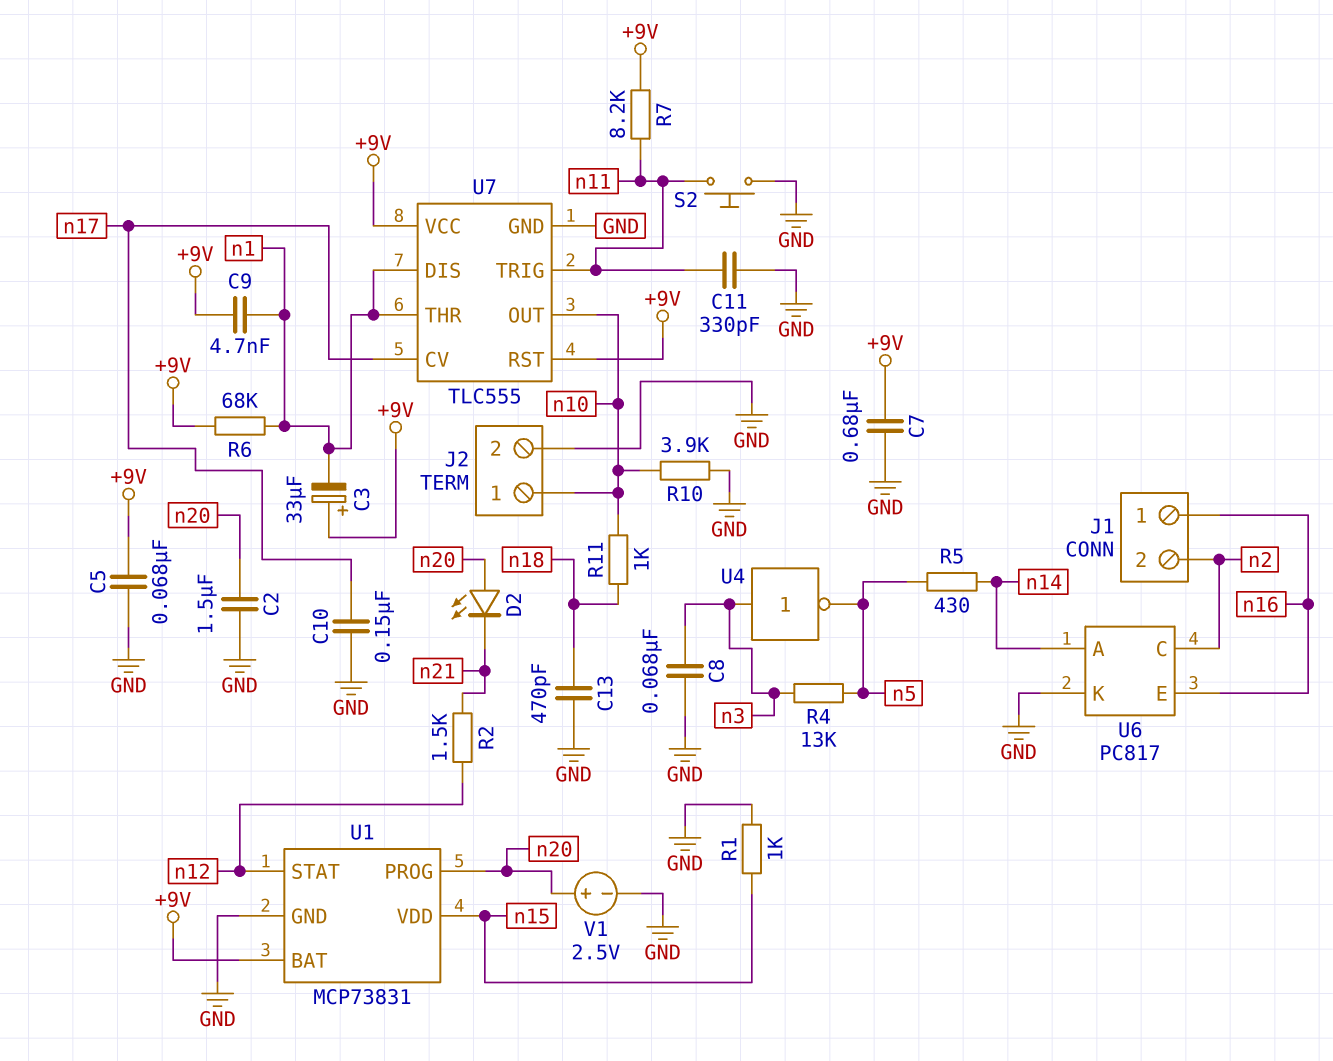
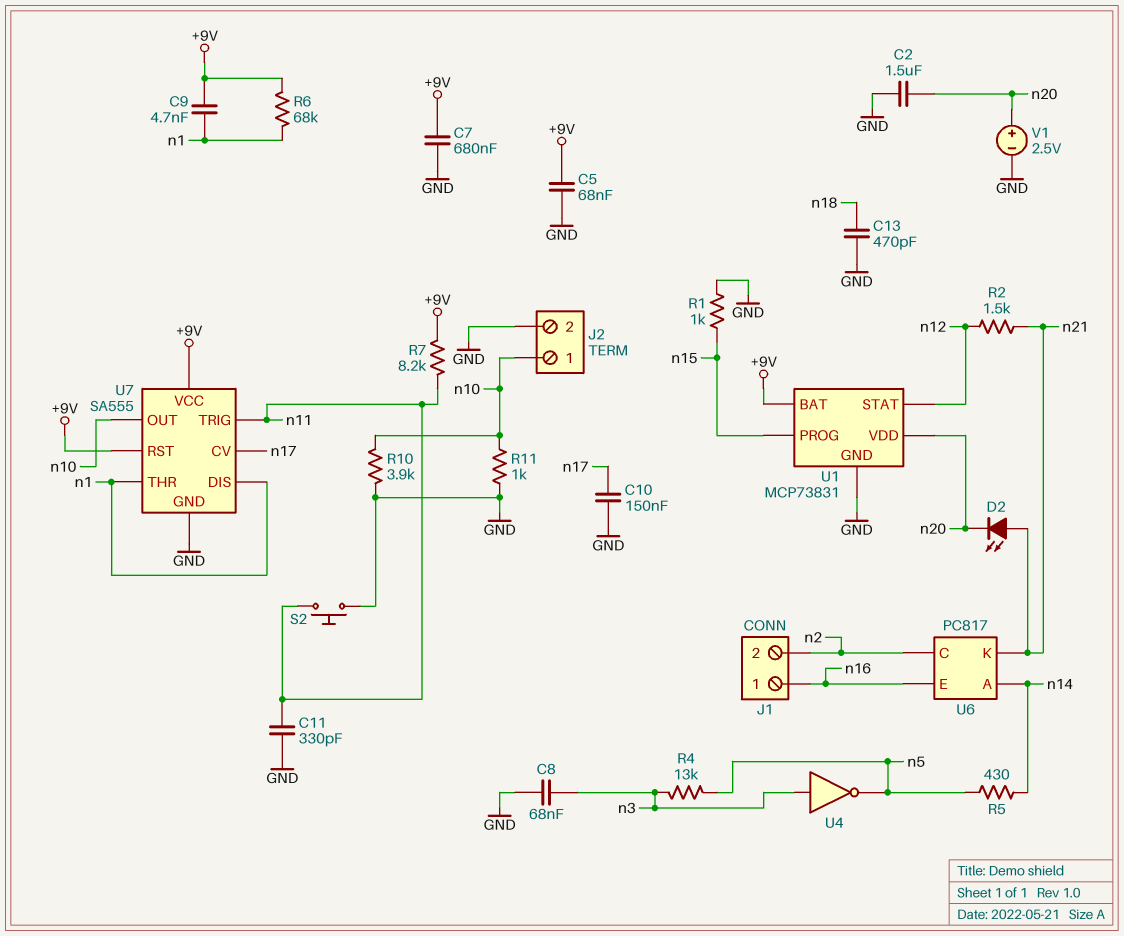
C3: 33uF (plus +9V, minus n1) -> none
D2: LED (A n20, K n21) -> LED (A n21, K n20)
R11: 1k (n10, n18) -> 1k (GND, n10)
U1 pin PROG: n20 -> n15
U1 pin VDD: n15 -> n20
U6 pin K: GND -> n21
U7: TLC555 -> SA555

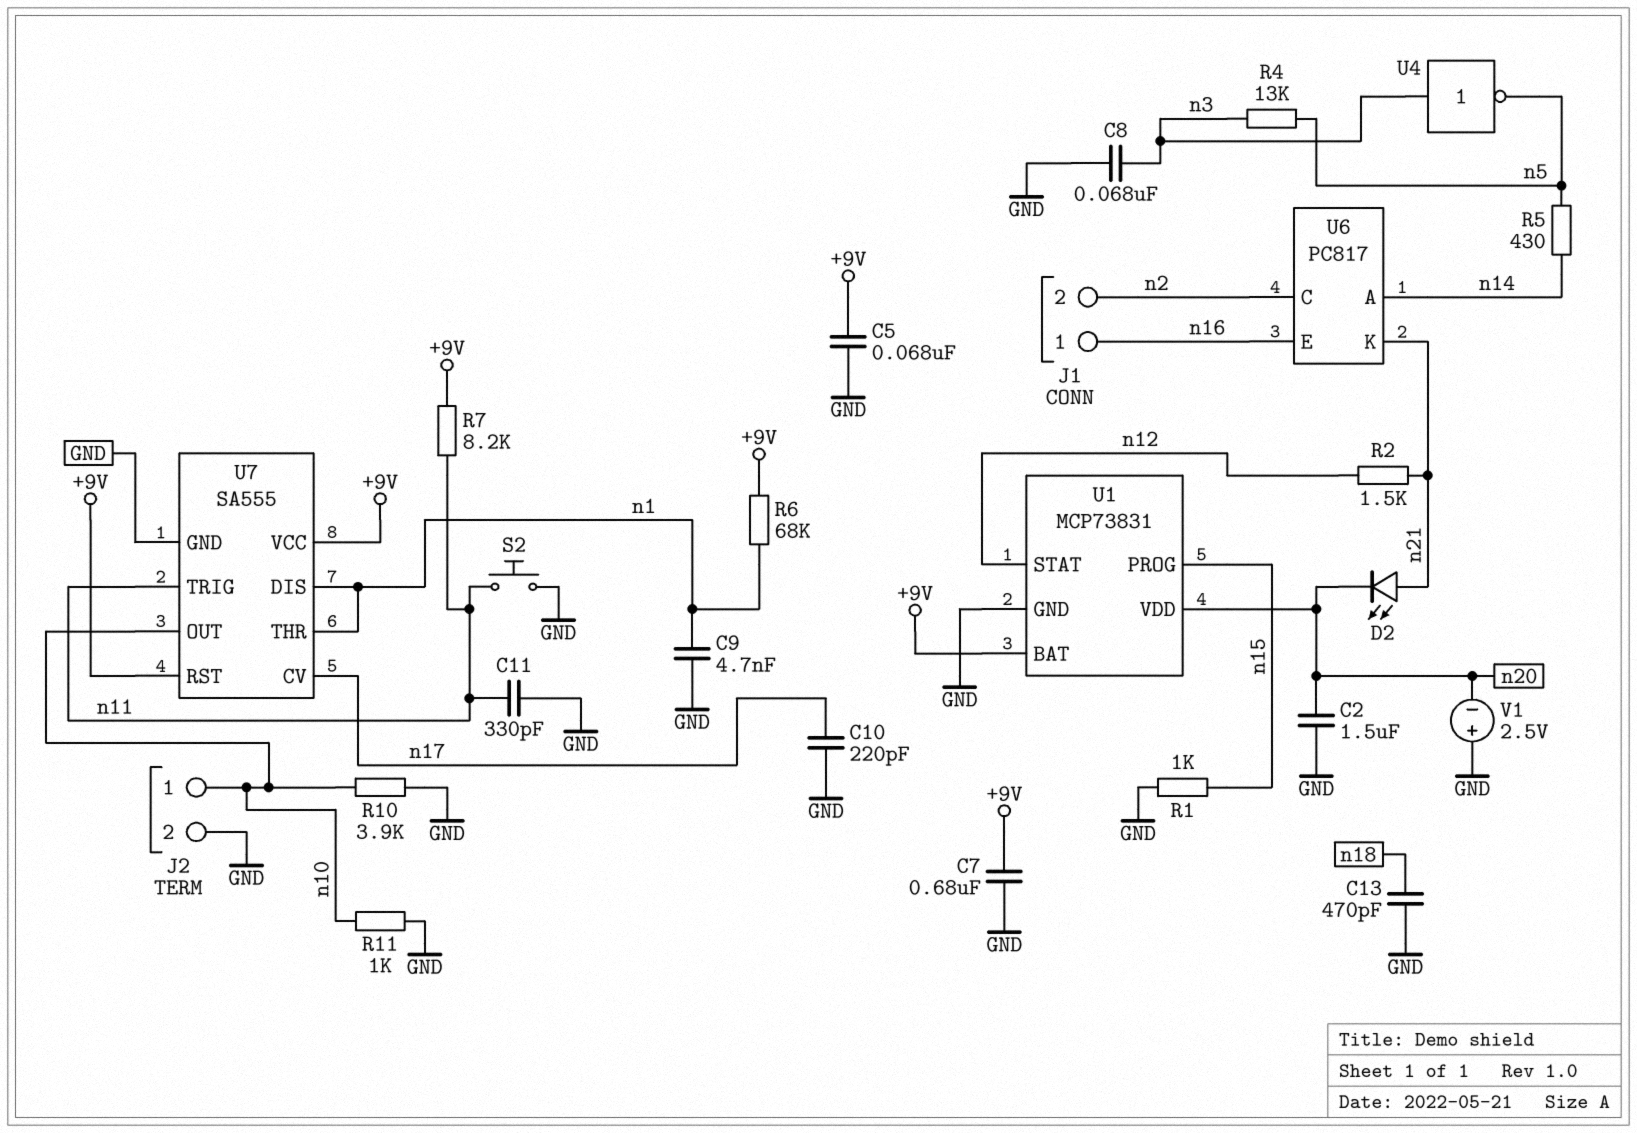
C9: 4.7nF (+9V, n1) -> 4.7nF (GND, n1)
C10: 150nF (GND, n17) -> 220pF (GND, n17)
V1: 2.5V (plus n20, minus GND) -> 2.5V (plus GND, minus n20)

